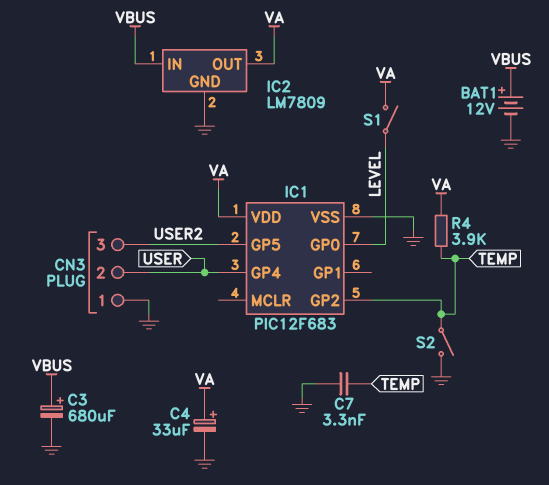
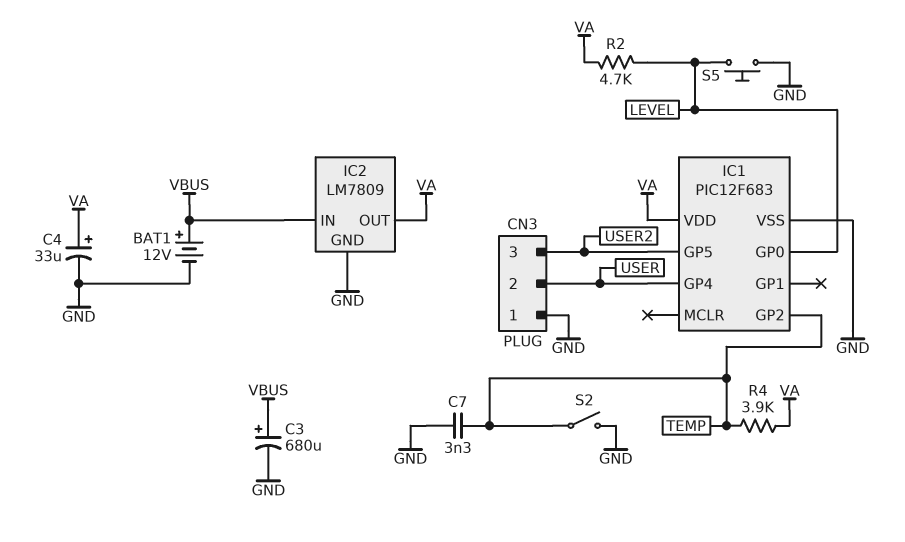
R2: none -> 4.7k (LEVEL, VA)
S1: switch (LEVEL, VA) -> none
S5: none -> button (GND, LEVEL)

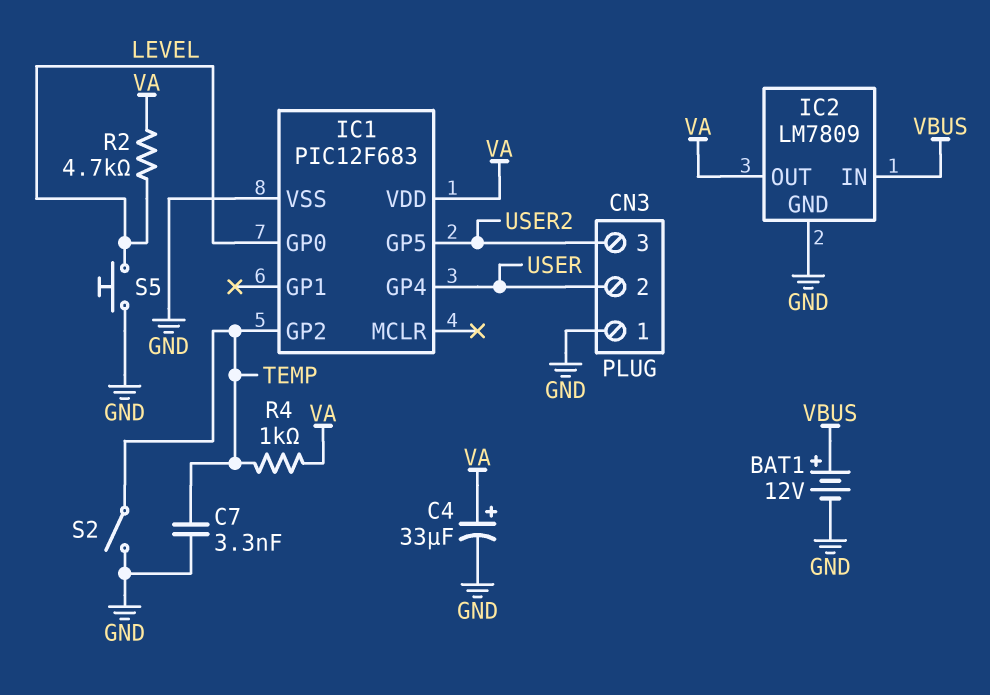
C3: 680uF (plus VBUS, minus GND) -> none
R4: 3.9k (TEMP, VA) -> 1k (TEMP, VA)

